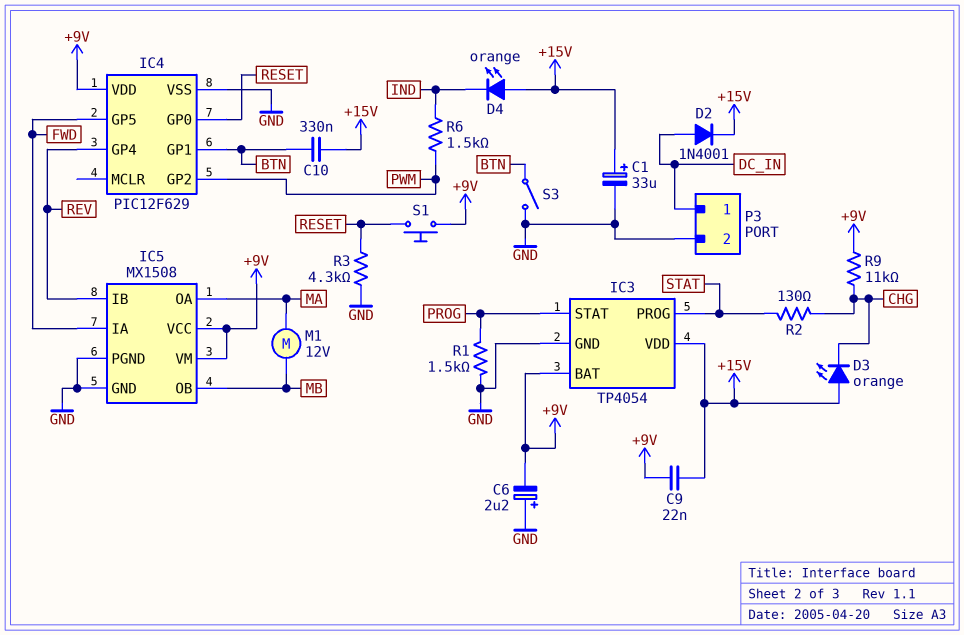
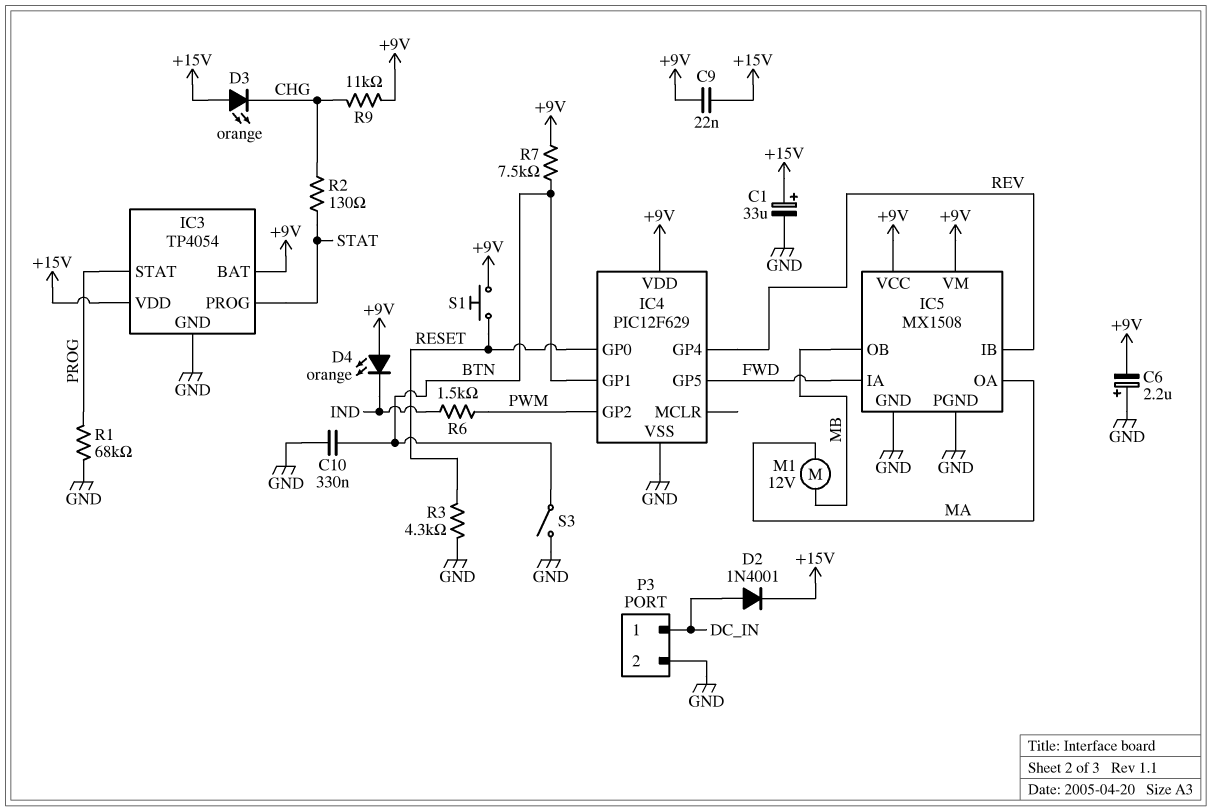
C10: 330nF (+15V, BTN) -> 330nF (BTN, GND)
D4: LED orange (A +15V, K IND) -> LED orange (A +9V, K IND)
R1: 1.5k (GND, PROG) -> 68k (GND, PROG)
R7: none -> 7.5k (+9V, BTN)

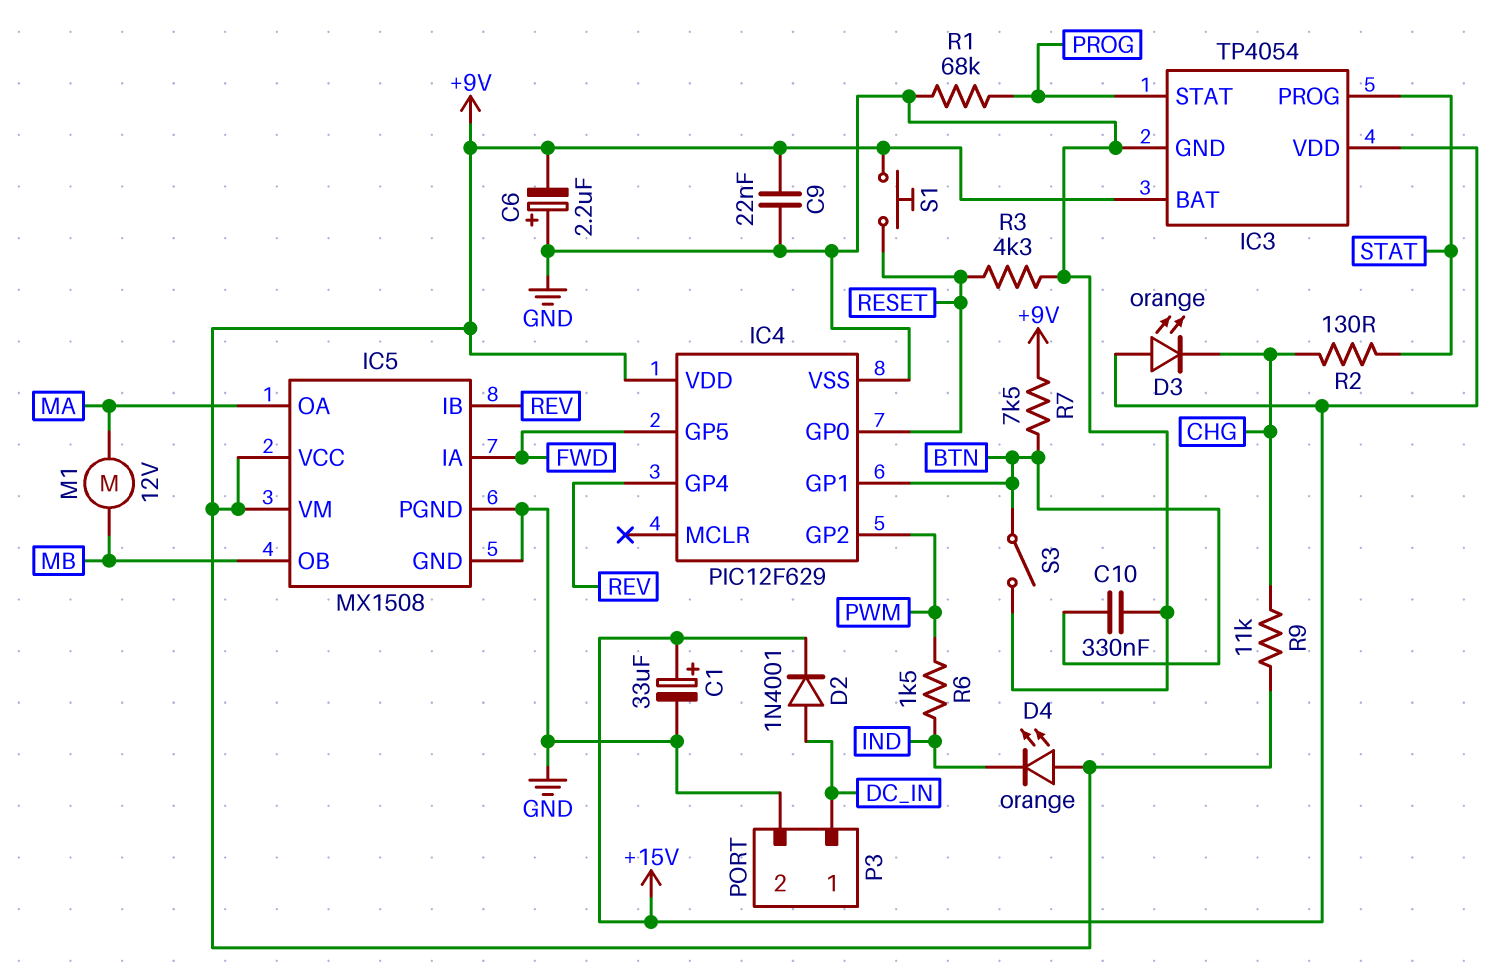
C9: 22nF (+9V, +15V) -> 22nF (+9V, GND)

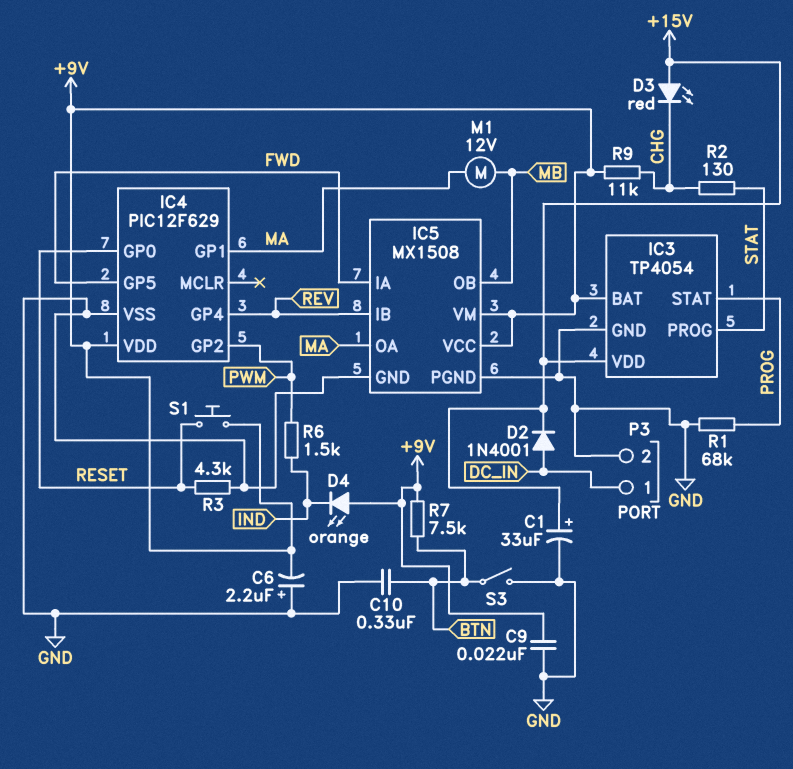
D3: LED orange (A +15V, K CHG) -> LED red (A +15V, K CHG)
IC4 pin GP1: BTN -> MA

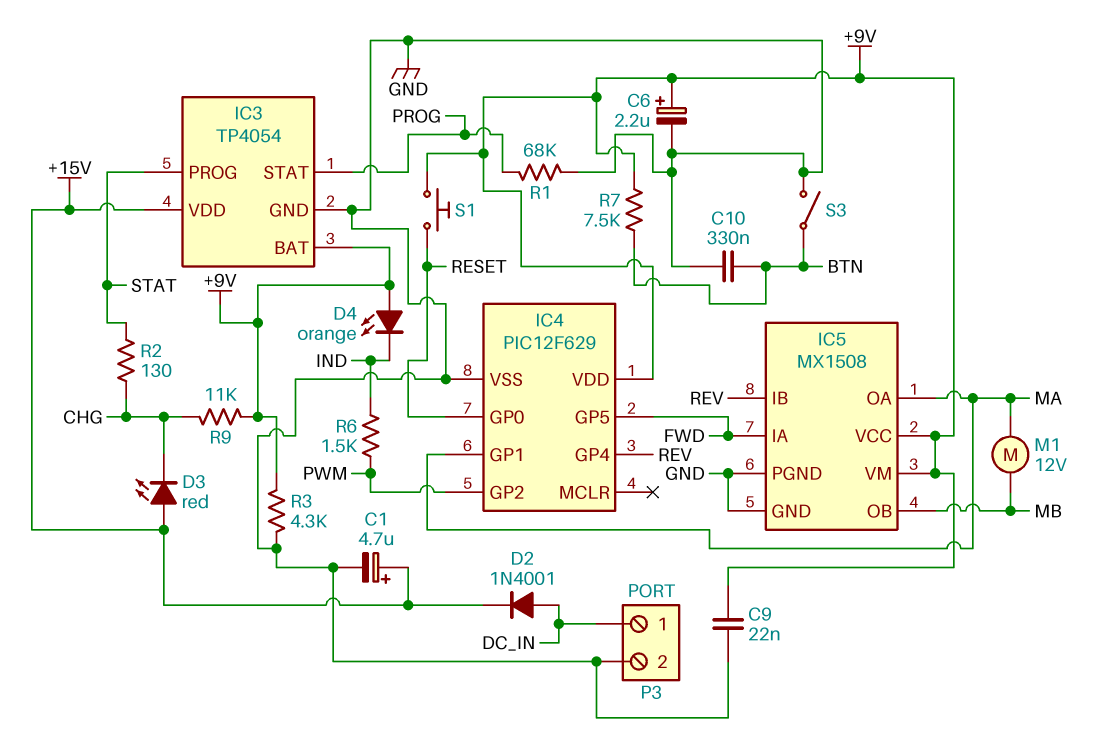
C1: 33uF (plus +15V, minus GND) -> 4.7uF (plus +15V, minus GND)
C6: 2.2uF (plus GND, minus +9V) -> 2.2uF (plus +9V, minus GND)
R3: 4.3k (GND, RESET) -> 4.3k (+9V, GND)

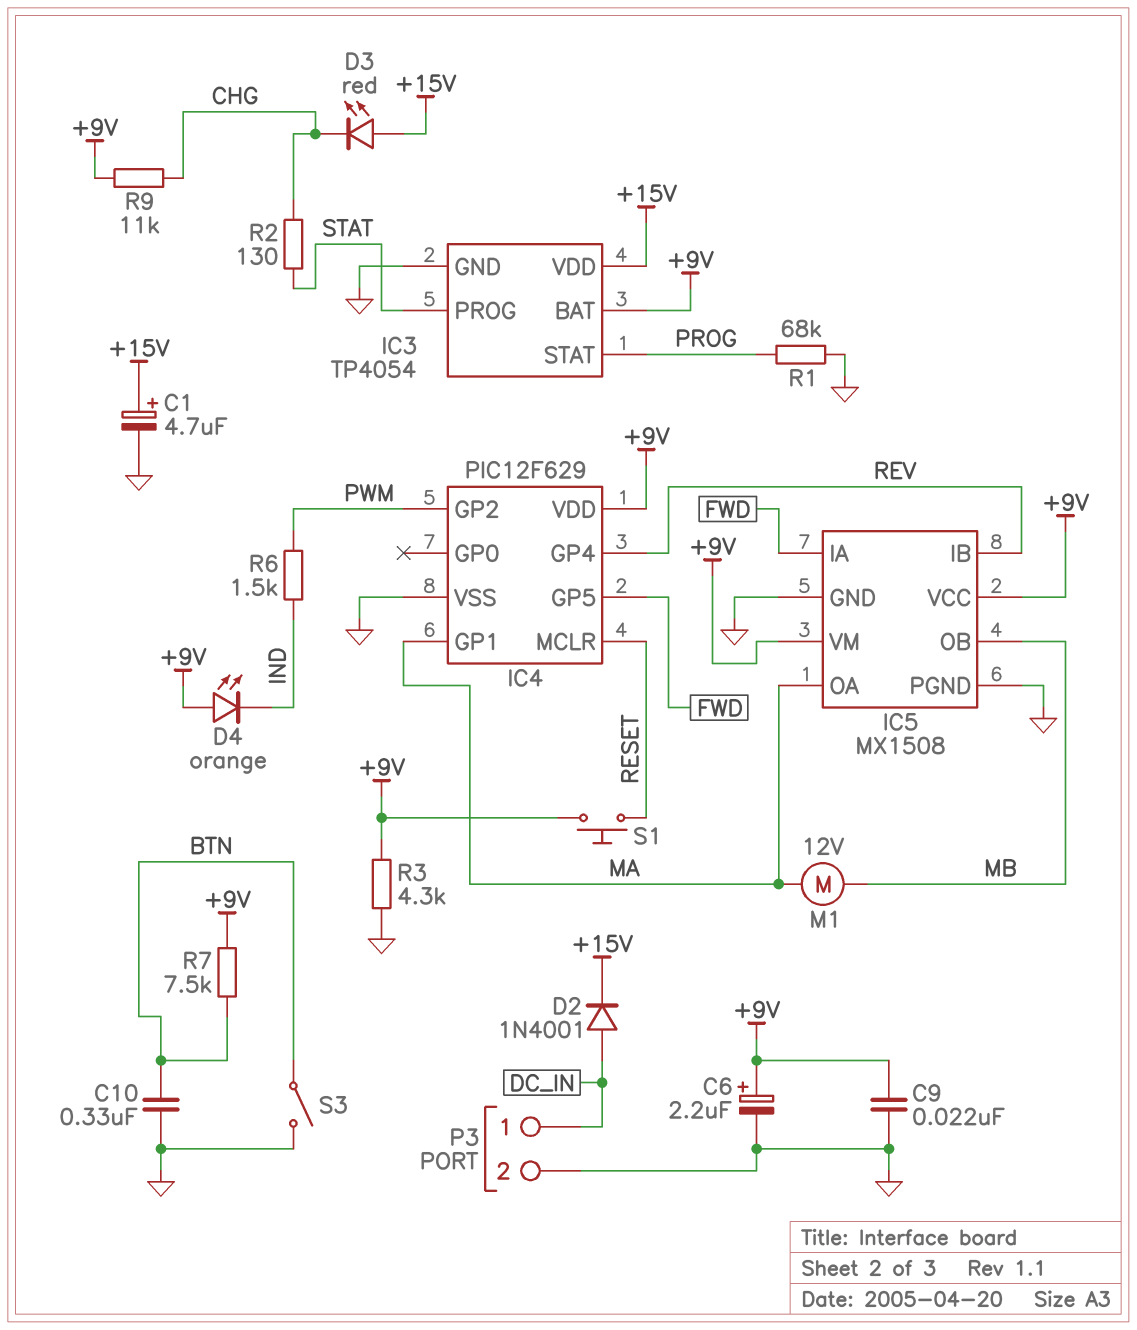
IC4 pin GP0: RESET -> none
IC4 pin MCLR: none -> RESET

